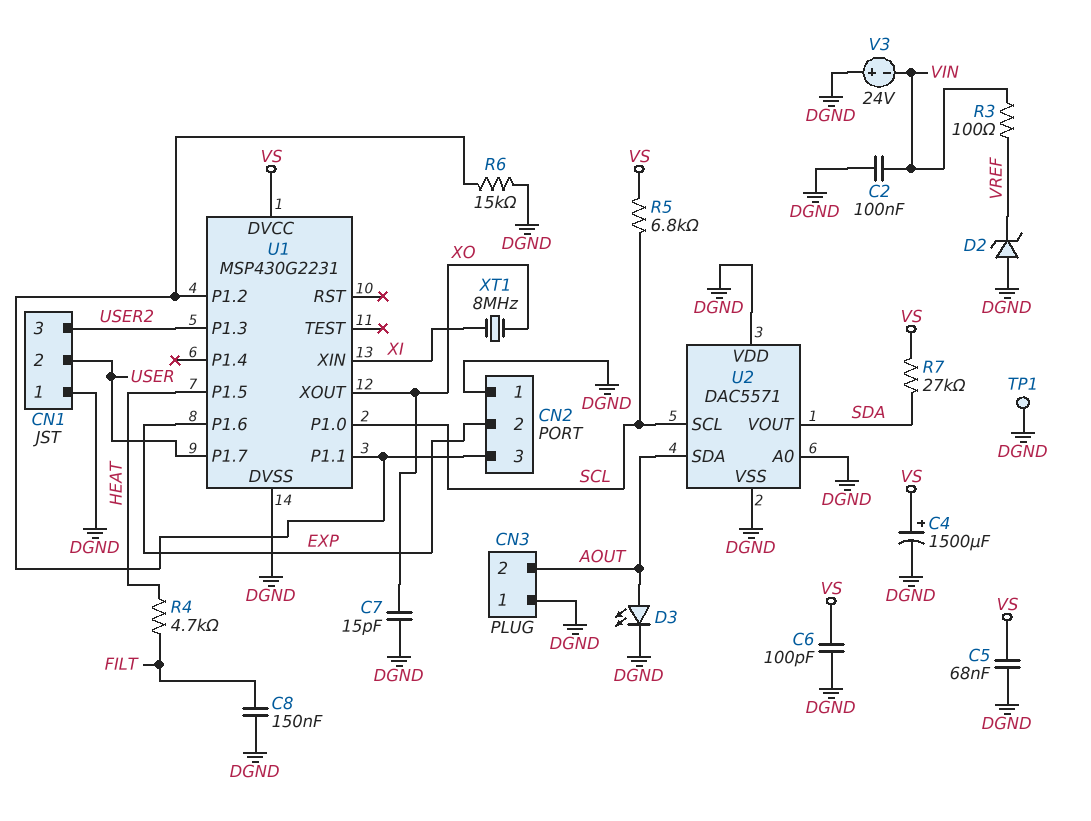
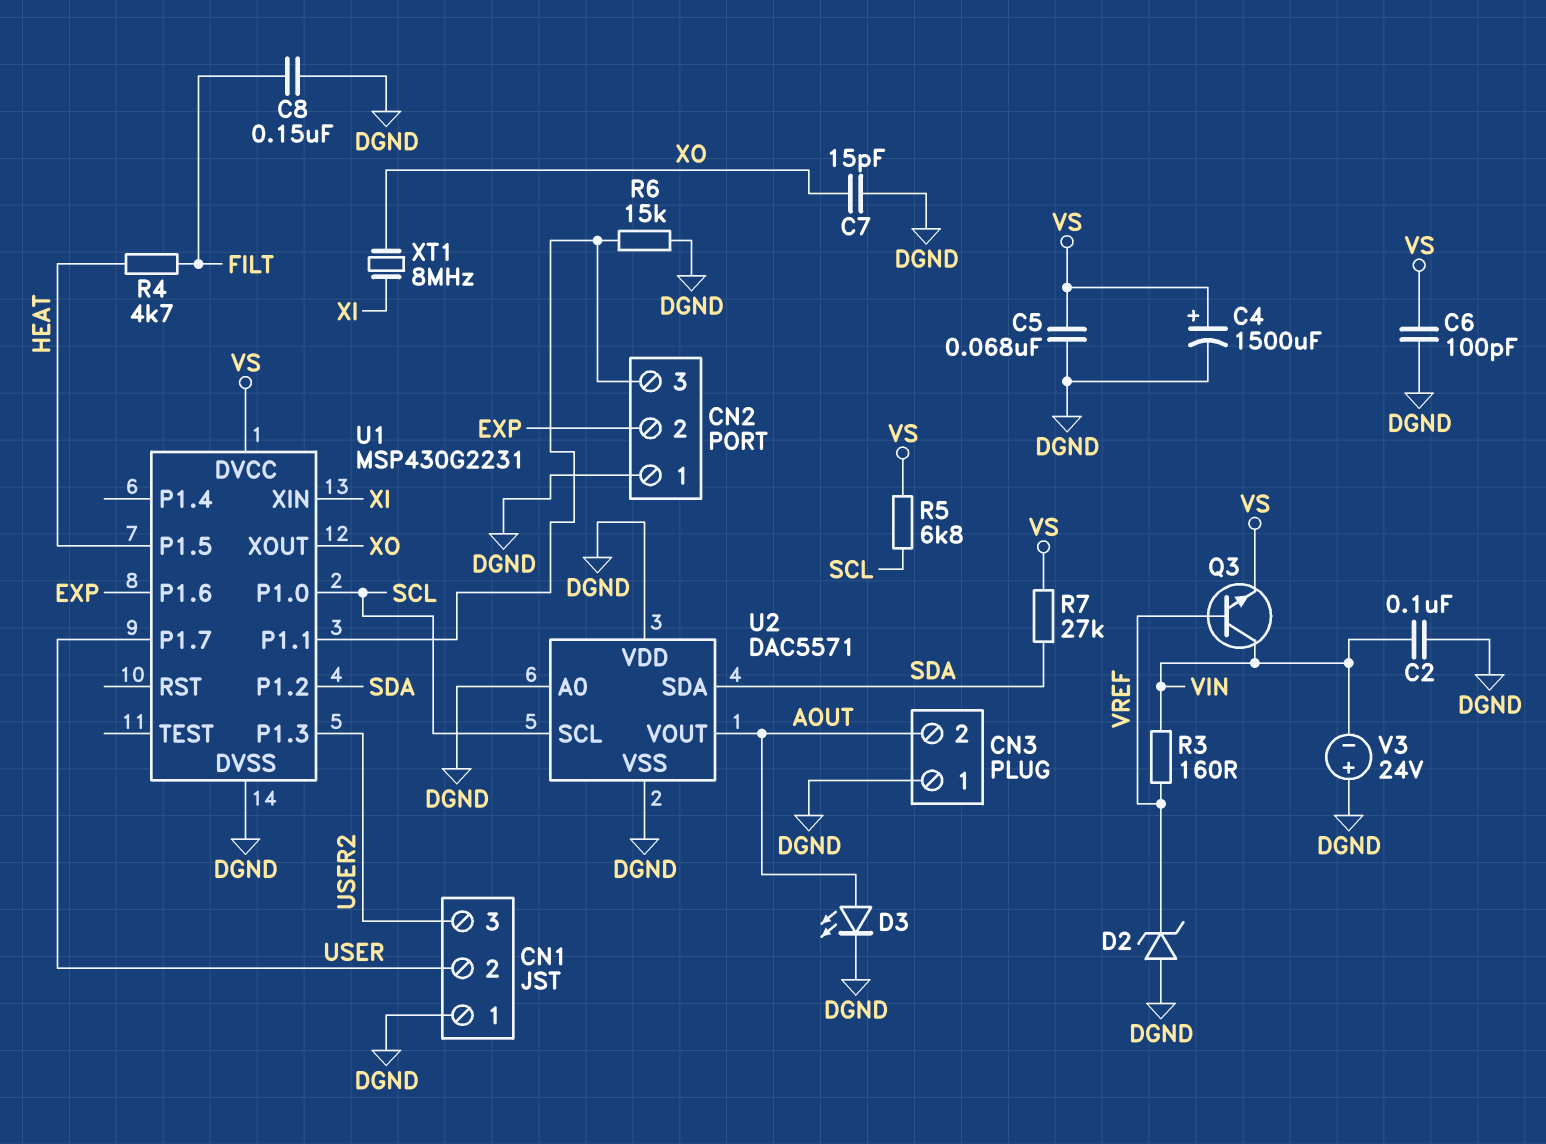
Q3: none -> NPN (B VREF, C VIN, E VS)
R3: 100 (VIN, VREF) -> 160 (VIN, VREF)
TP1: test point (DGND) -> none
U1 pin P1.2: CN2/3 -> SDA
U2 pin SDA: AOUT -> SDA
U2 pin VOUT: SDA -> AOUT

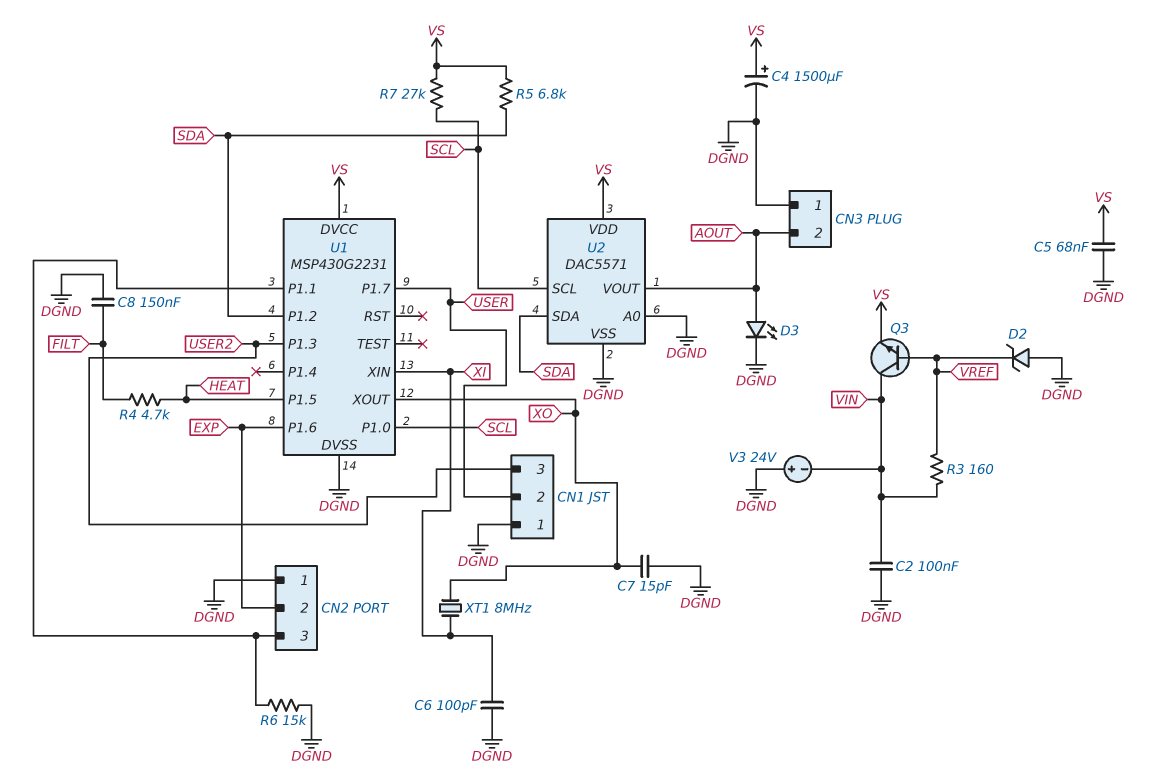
C6: 100pF (DGND, VS) -> 100pF (DGND, XI)
R5: 6.8k (SCL, VS) -> 6.8k (SDA, VS)
R7: 27k (SDA, VS) -> 27k (SCL, VS)
U2 pin VDD: DGND -> VS

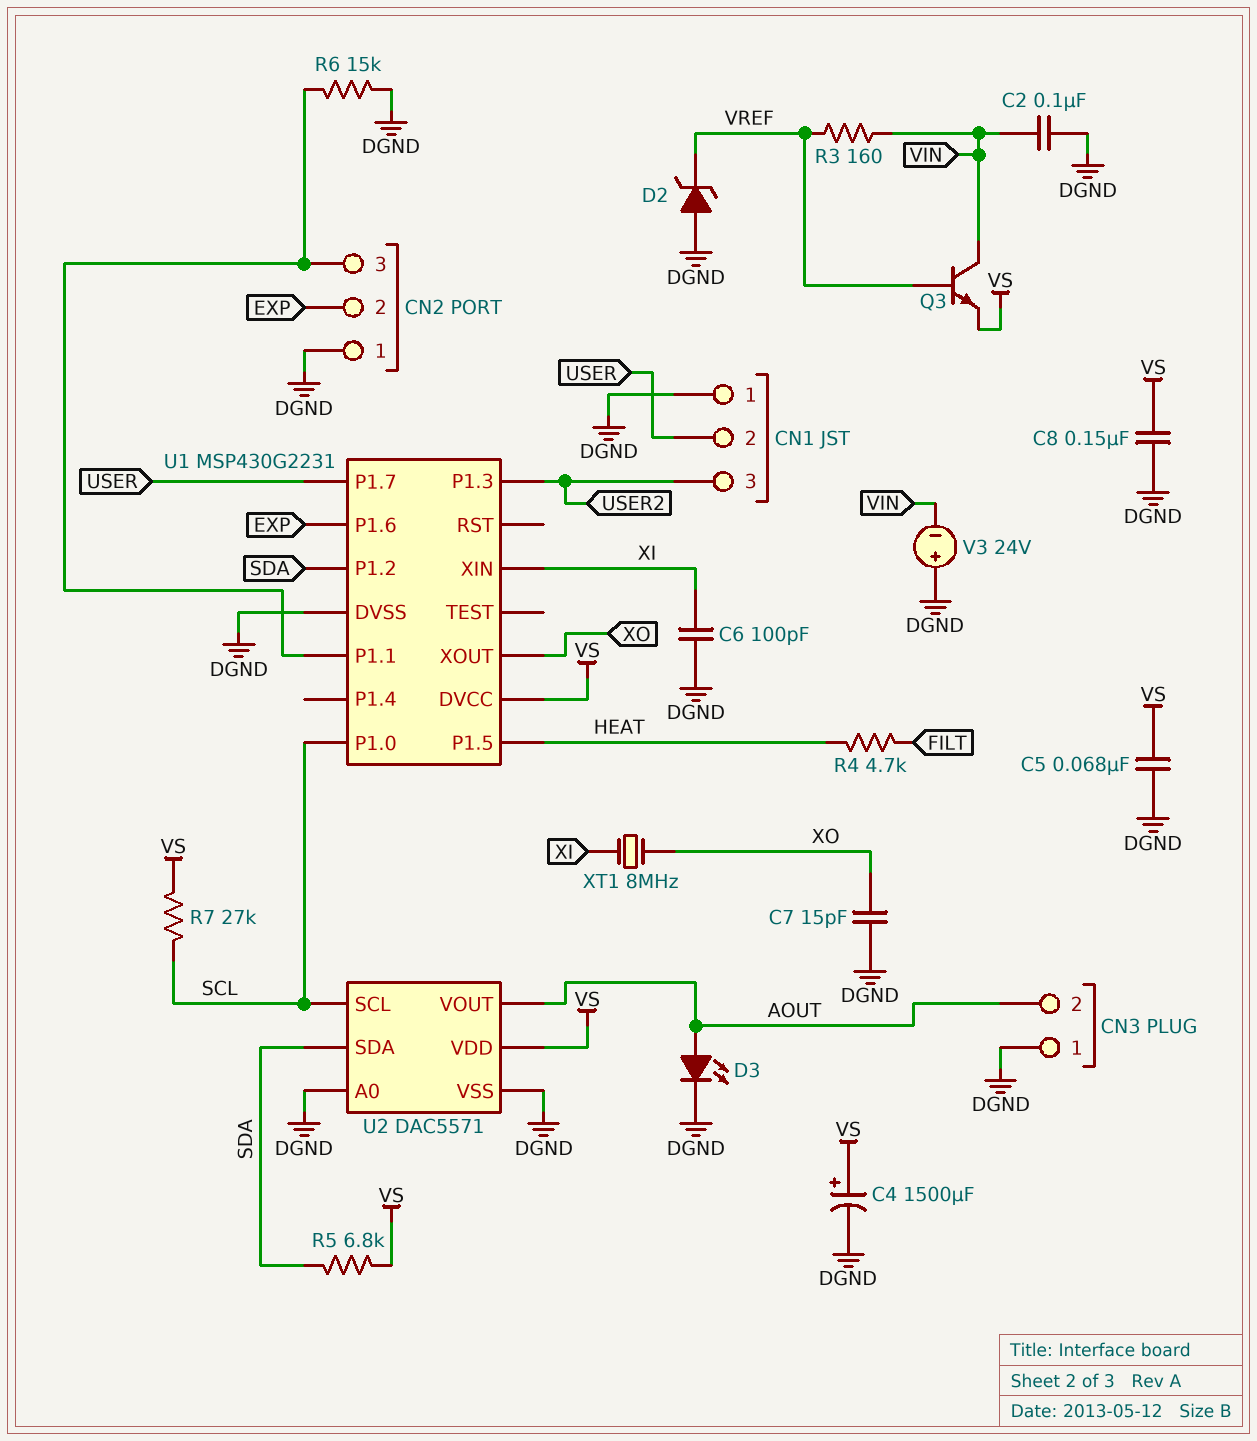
C8: 150nF (DGND, FILT) -> 150nF (DGND, VS)

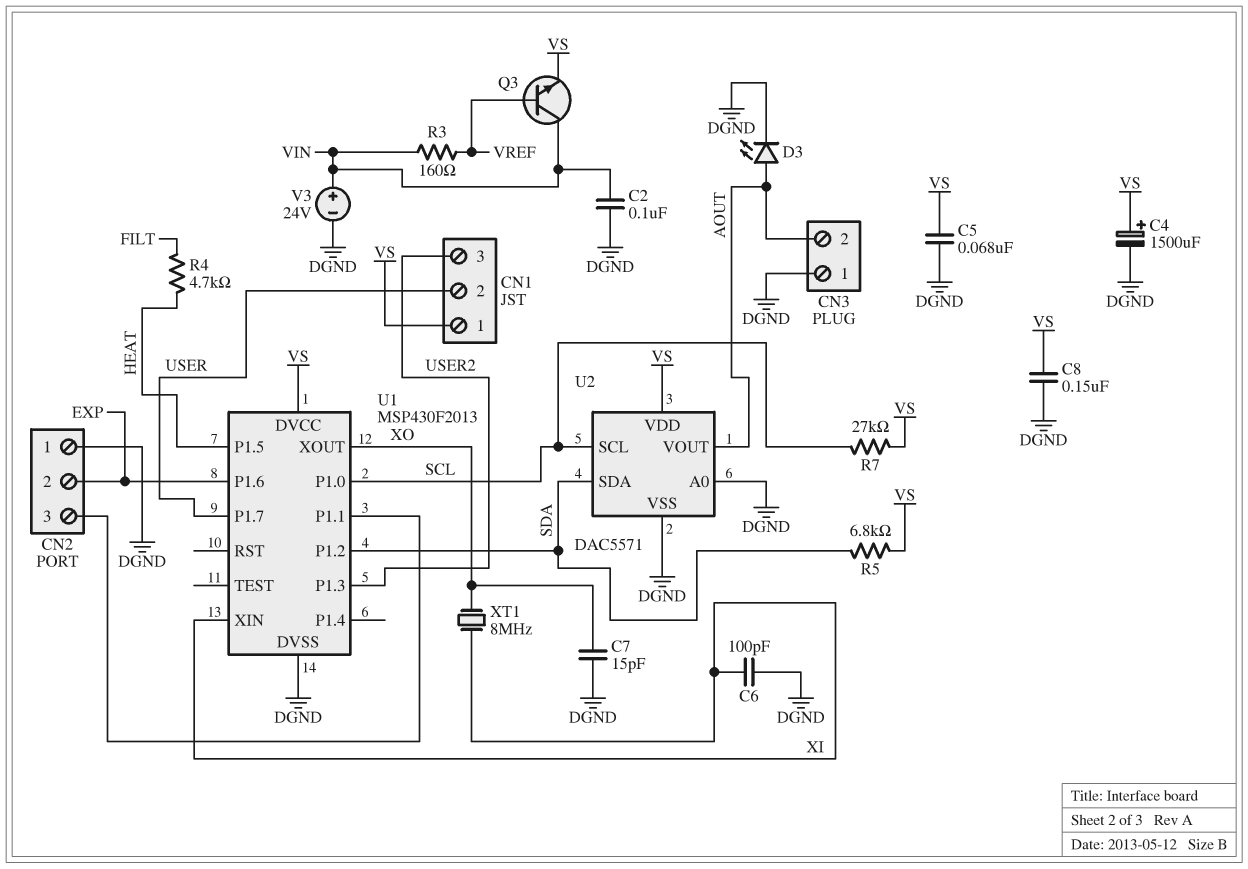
CN1 pin 1: DGND -> VS
D2: zener (A DGND, K VREF) -> none
R6: 15k (CN2/3, DGND) -> none
U1: MSP430G2231 -> MSP430F2013
V3: 24V (plus DGND, minus VIN) -> 24V (plus VIN, minus DGND)

